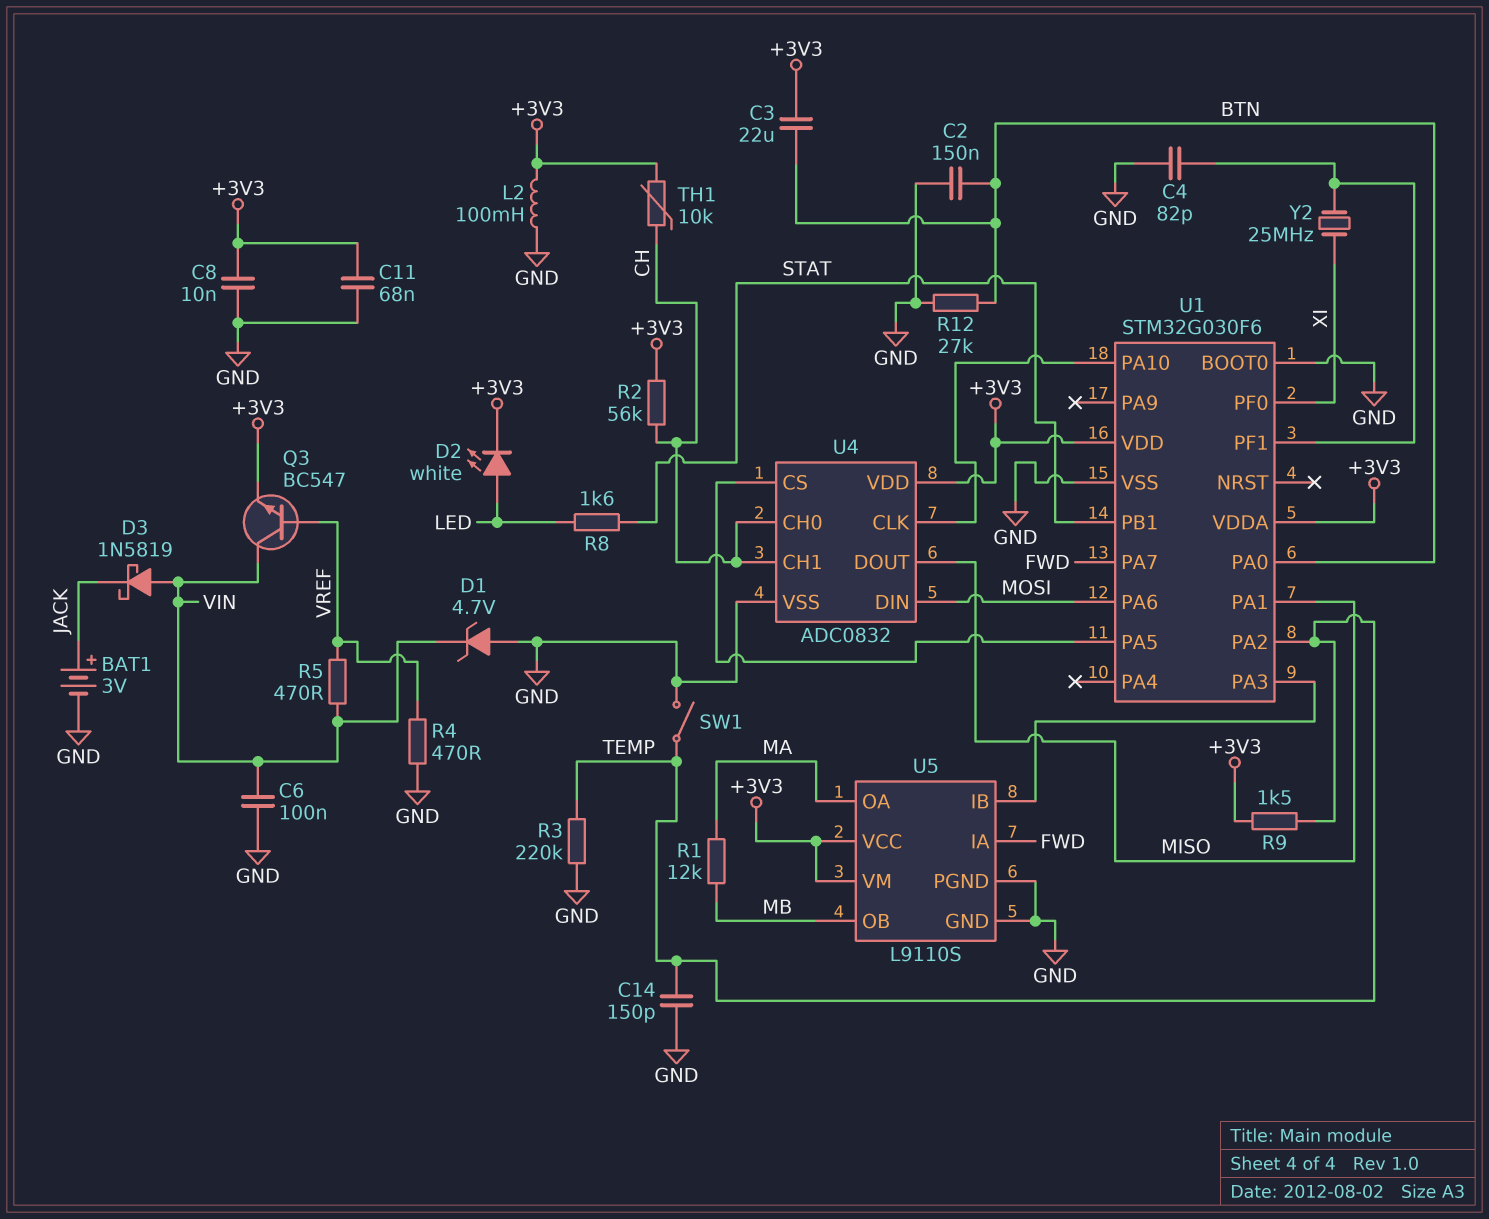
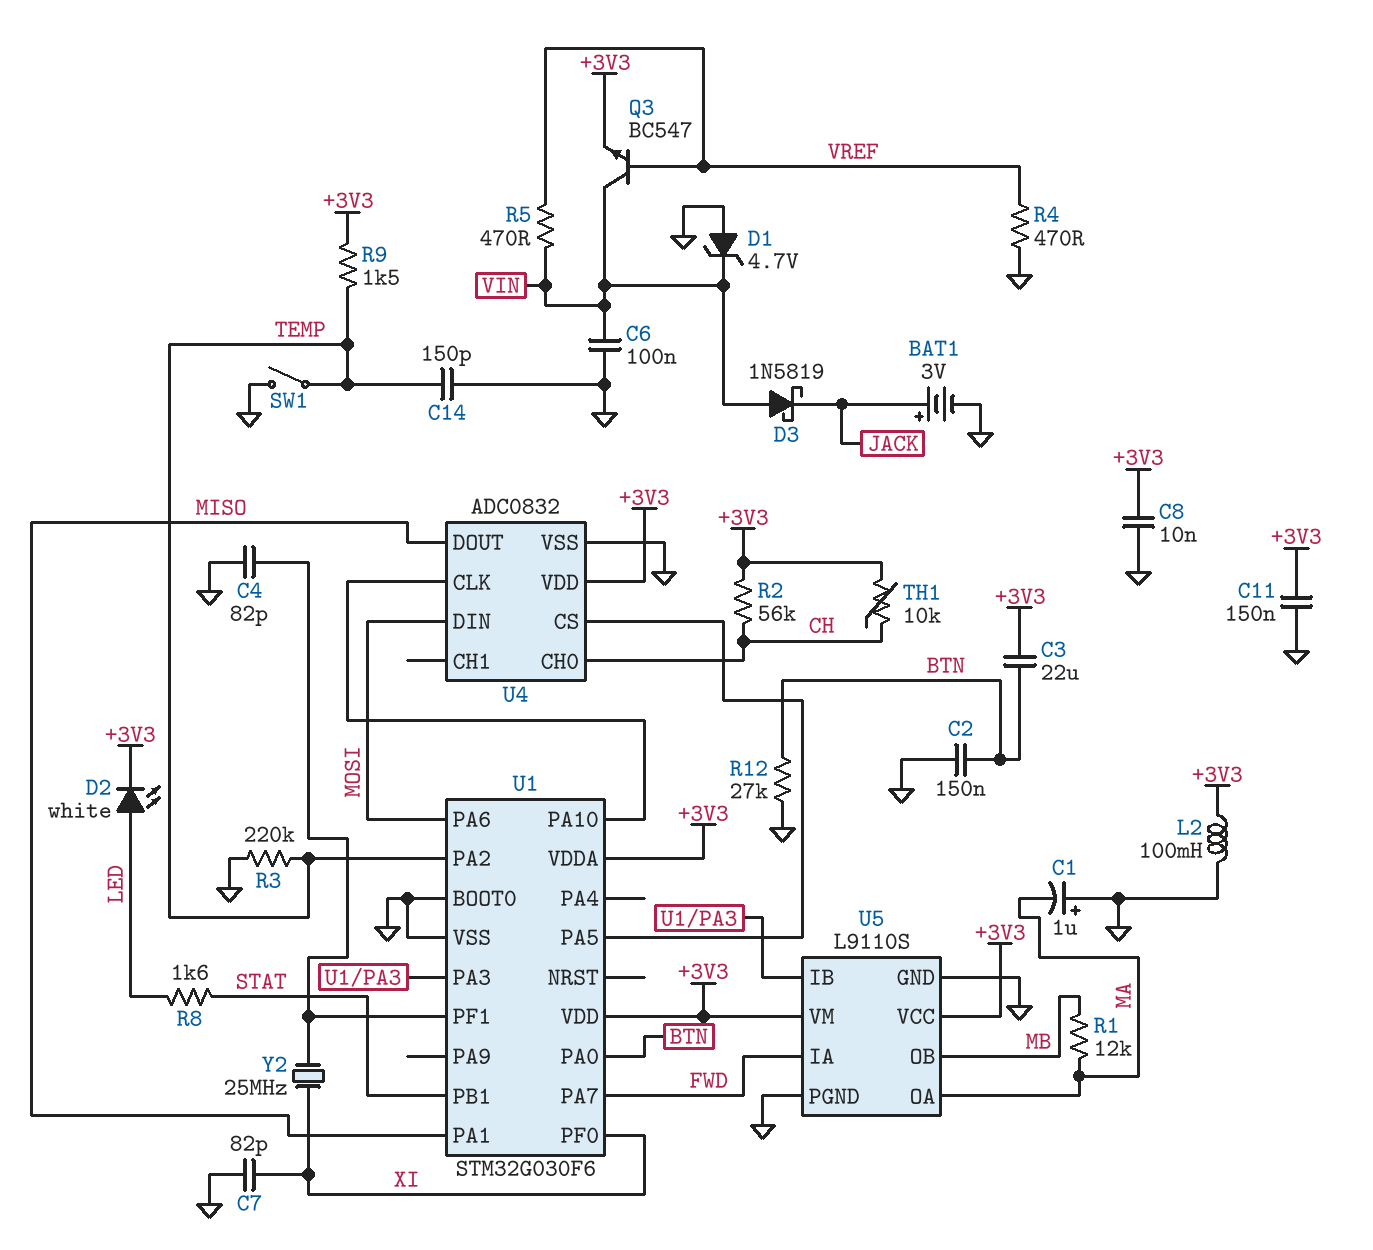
C1: none -> 1uF (plus GND, minus MA)
C7: none -> 82pF (GND, XI)
C11: 68nF (+3V3, GND) -> 150nF (+3V3, GND)
U4 pin CH1: CH -> none

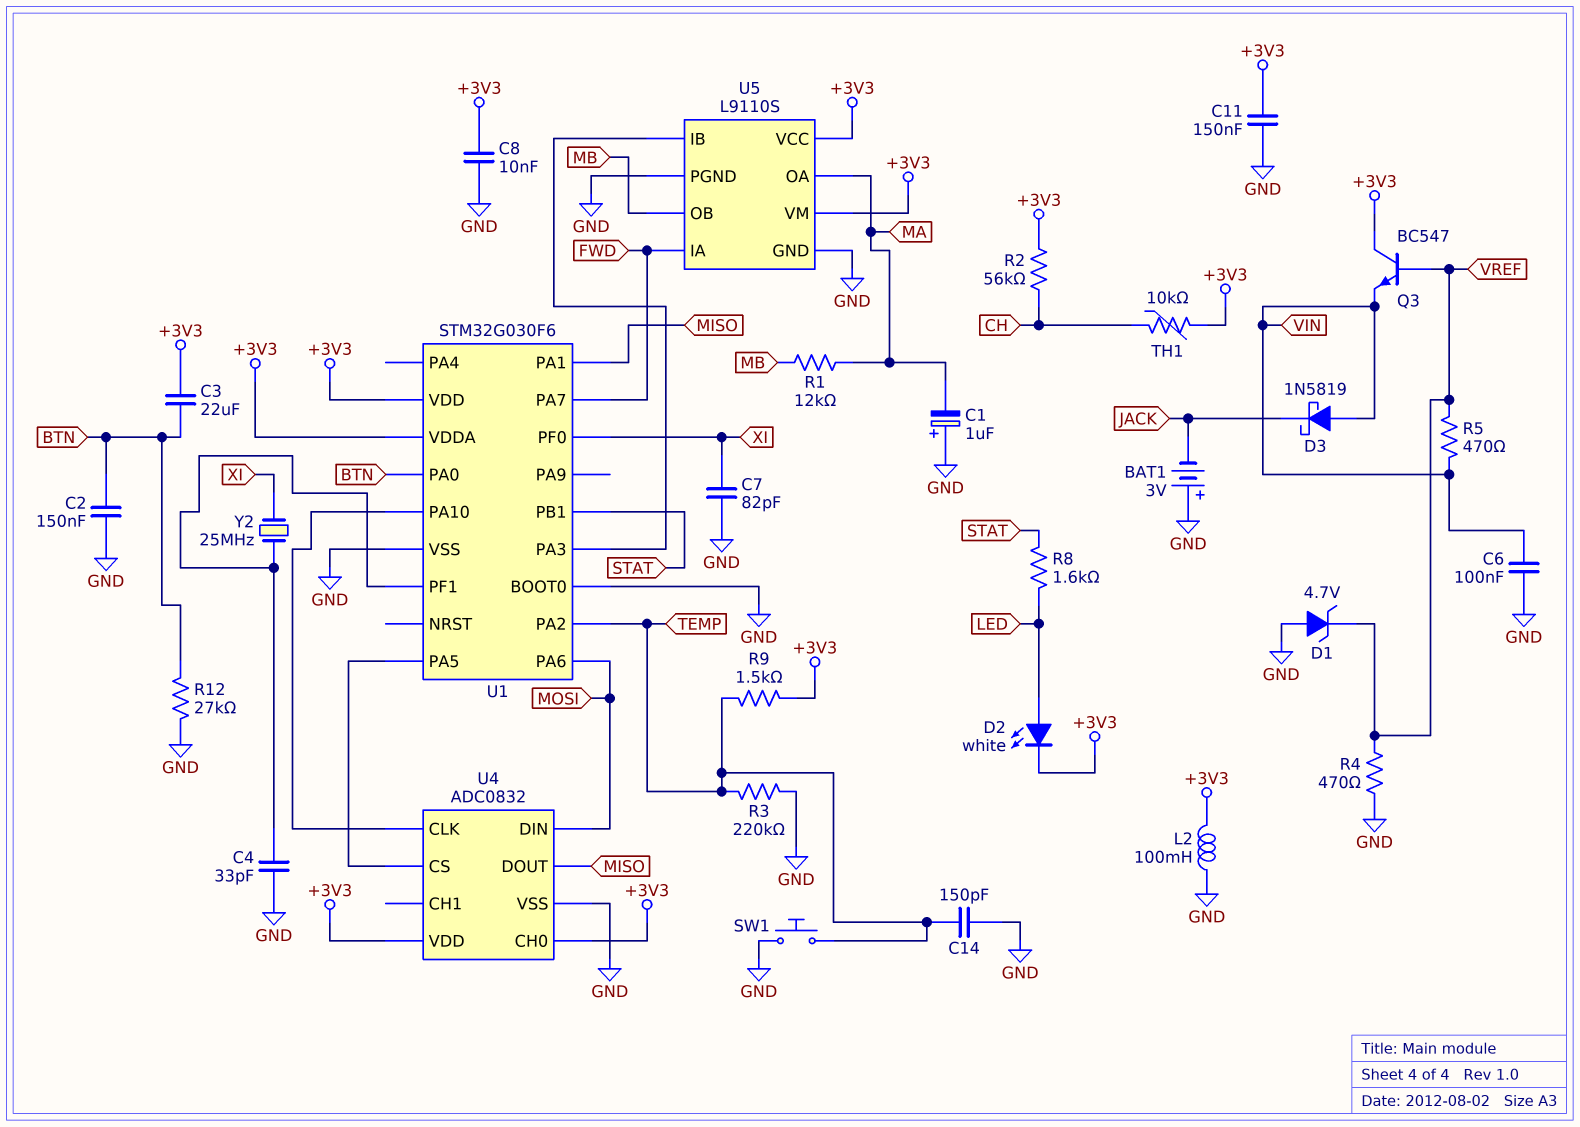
BAT1: 3V (plus JACK, minus GND) -> 3V (plus GND, minus JACK)
C4: 82pF (GND, U1/PF1) -> 33pF (GND, U1/PF1)
D1: zener 4.7V (A GND, K VIN) -> zener 4.7V (A GND, K VREF)
Q3: NPN BC547 (B VREF, C VIN, E +3V3) -> NPN BC547 (B VREF, C +3V3, E VIN)
SW1: switch (GND, TEMP) -> button (GND, TEMP)
U4 pin CH0: CH -> +3V3

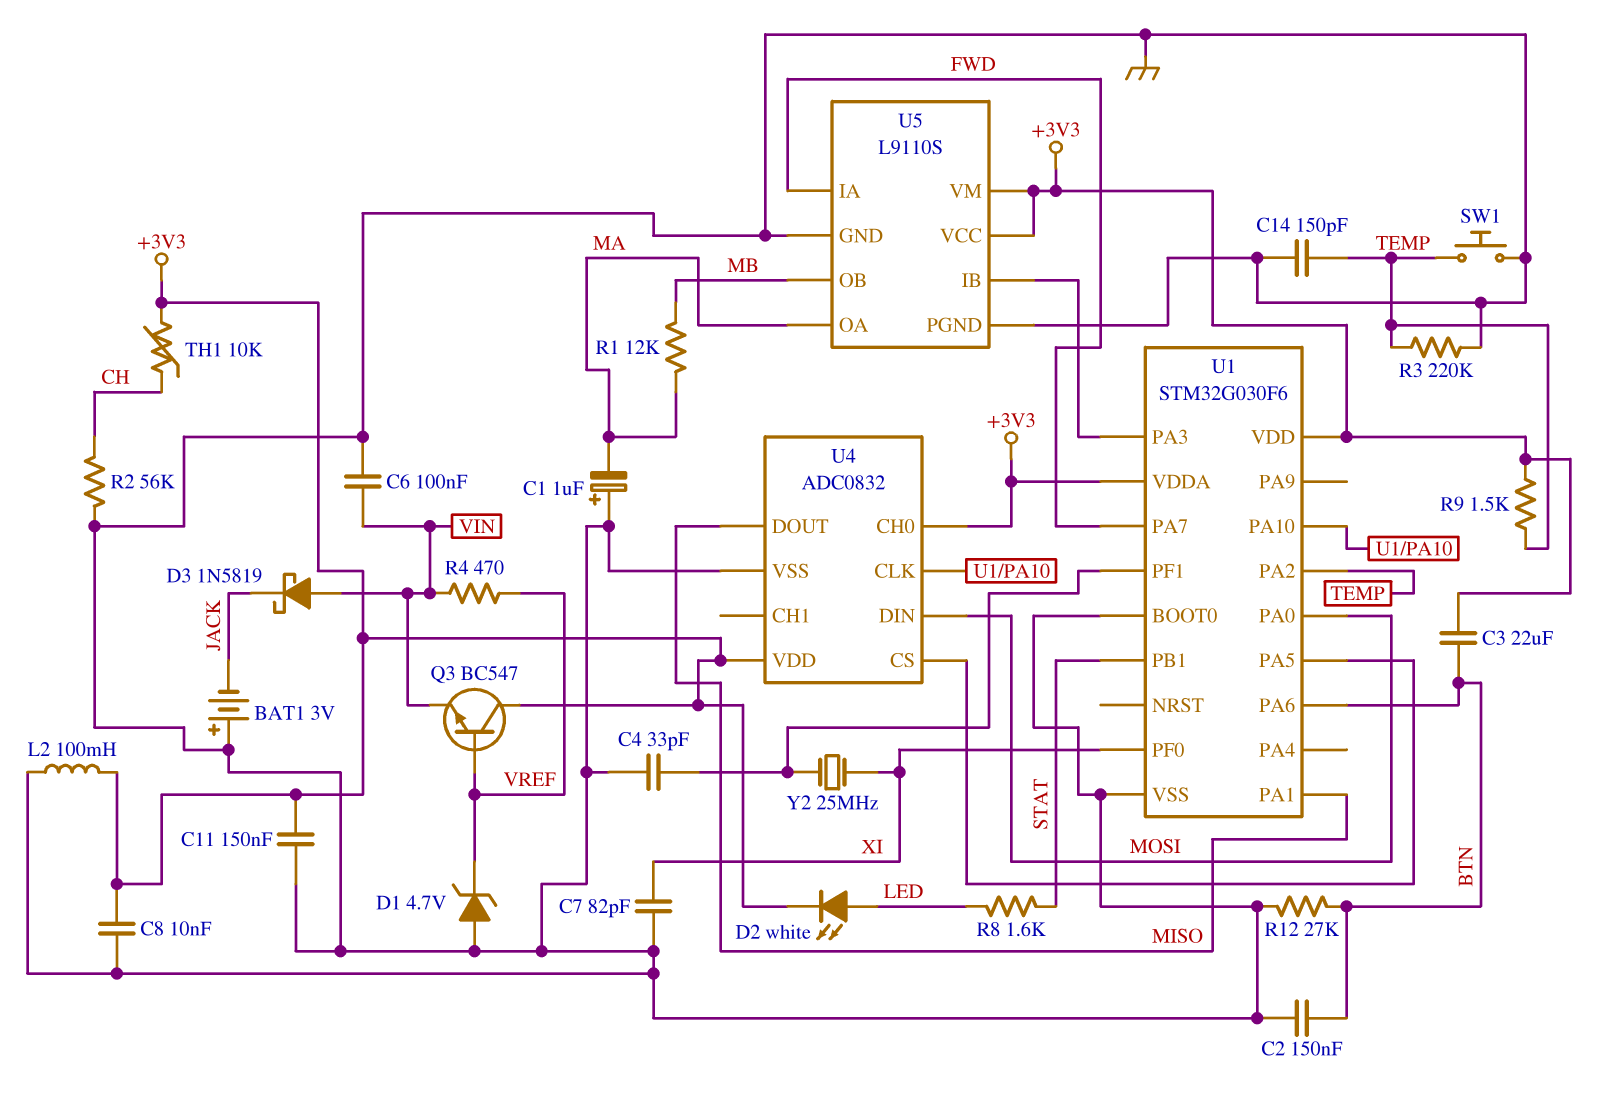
R2: 56k (+3V3, CH) -> 56k (CH, GND)
R4: 470 (GND, VREF) -> 470 (VIN, VREF)
R5: 470 (VIN, VREF) -> none
U1 pin PA0: BTN -> MOSI
U1 pin PA6: MOSI -> BTN

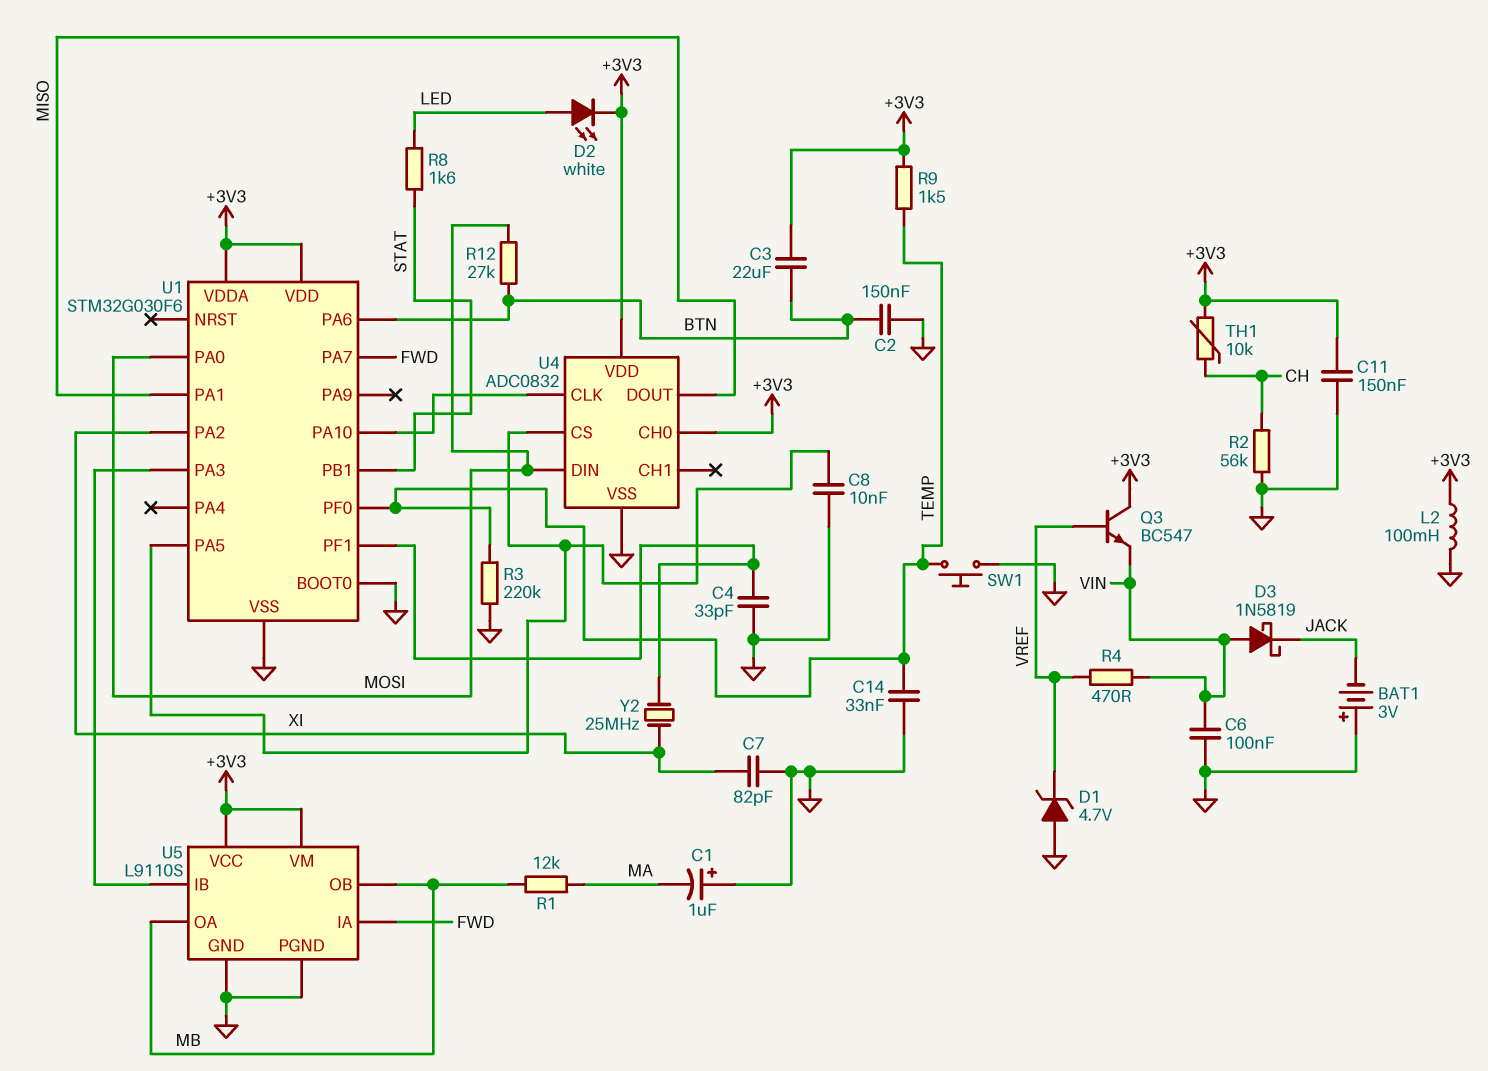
C8: 10nF (+3V3, GND) -> 10nF (GND, U1/PA5)
C14: 150pF (GND, TEMP) -> 33nF (GND, TEMP)
R12: 27k (BTN, GND) -> 27k (BTN, MOSI)
U1 pin PA2: TEMP -> XI
U1 pin PF0: XI -> TEMP
U5 pin OA: MA -> MB

